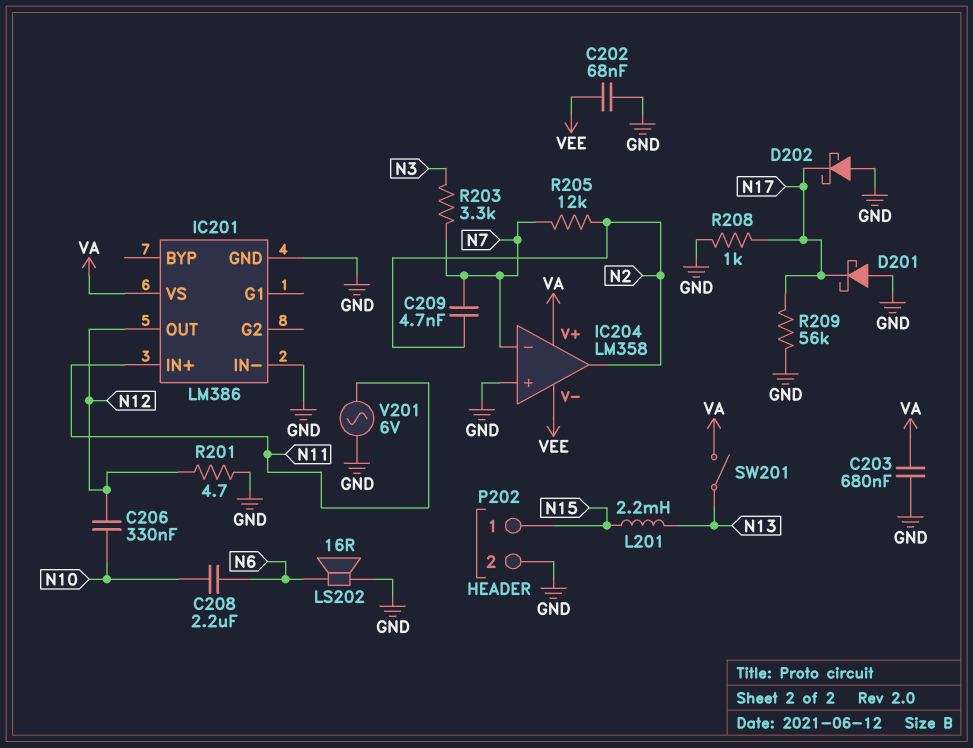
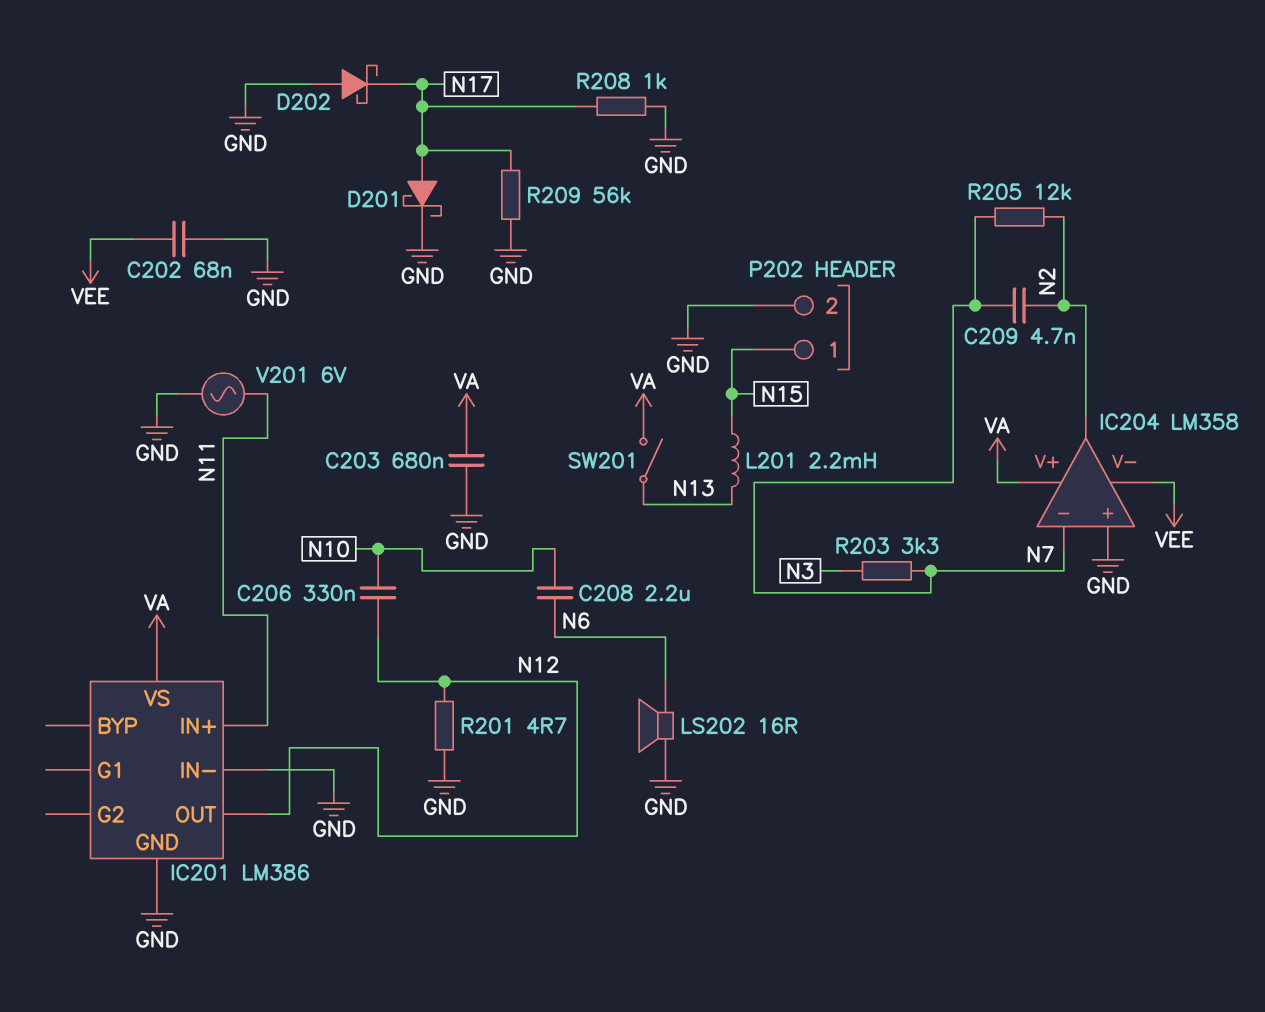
D201: schottky (A GND, K N17) -> schottky (A N17, K GND)

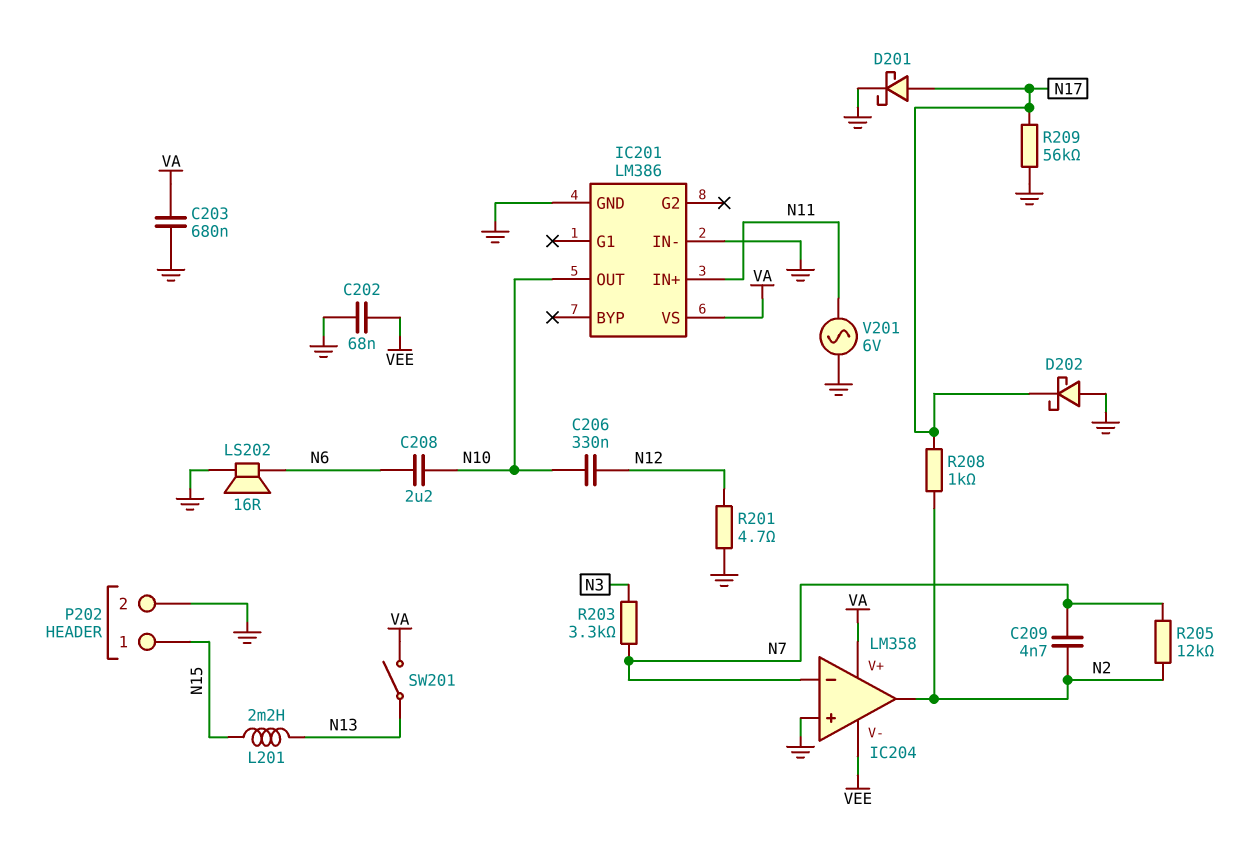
IC201 pin OUT: N12 -> N10
R208: 1k (GND, N17) -> 1k (N2, N17)

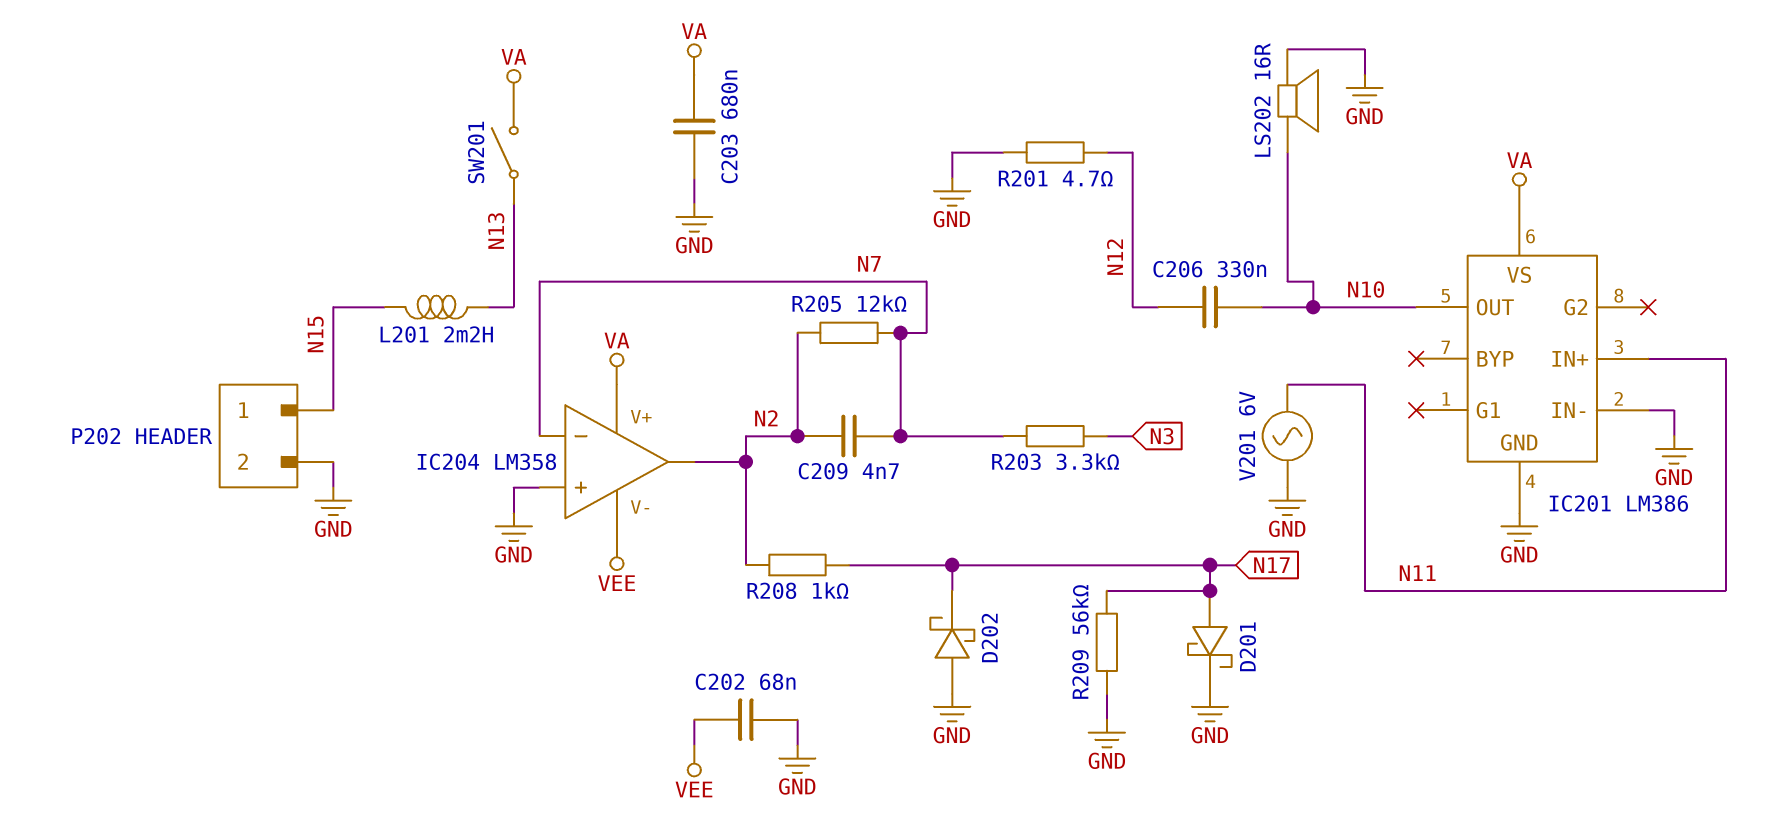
C208: 2.2uF (N6, N10) -> none
LS202: speaker 16R (GND, N6) -> speaker 16R (GND, N10)

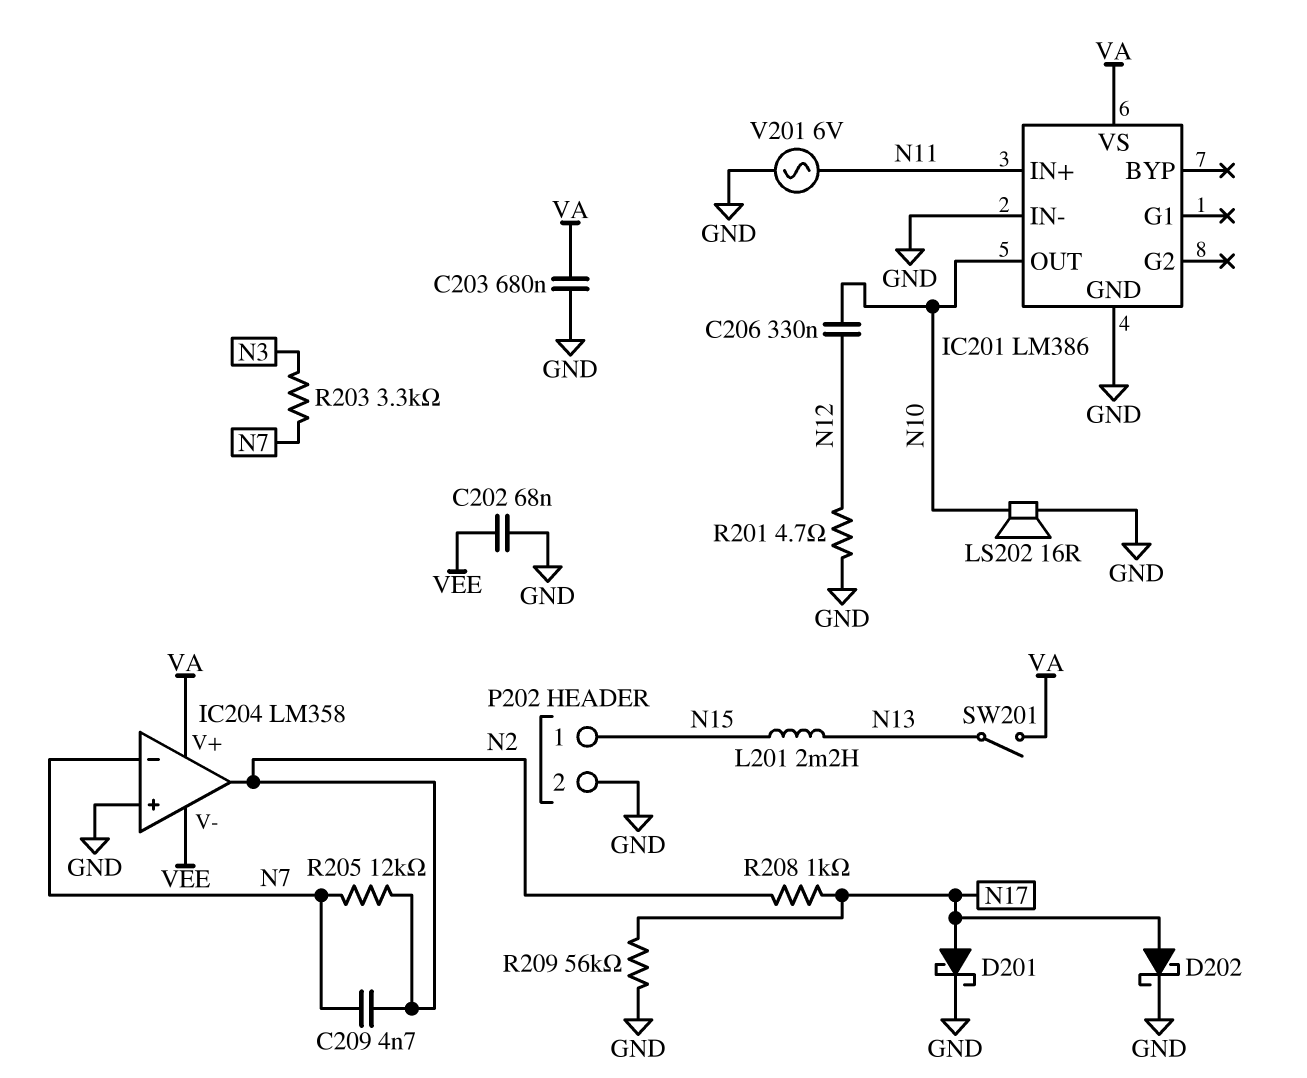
D202: schottky (A GND, K N17) -> schottky (A N17, K GND)

